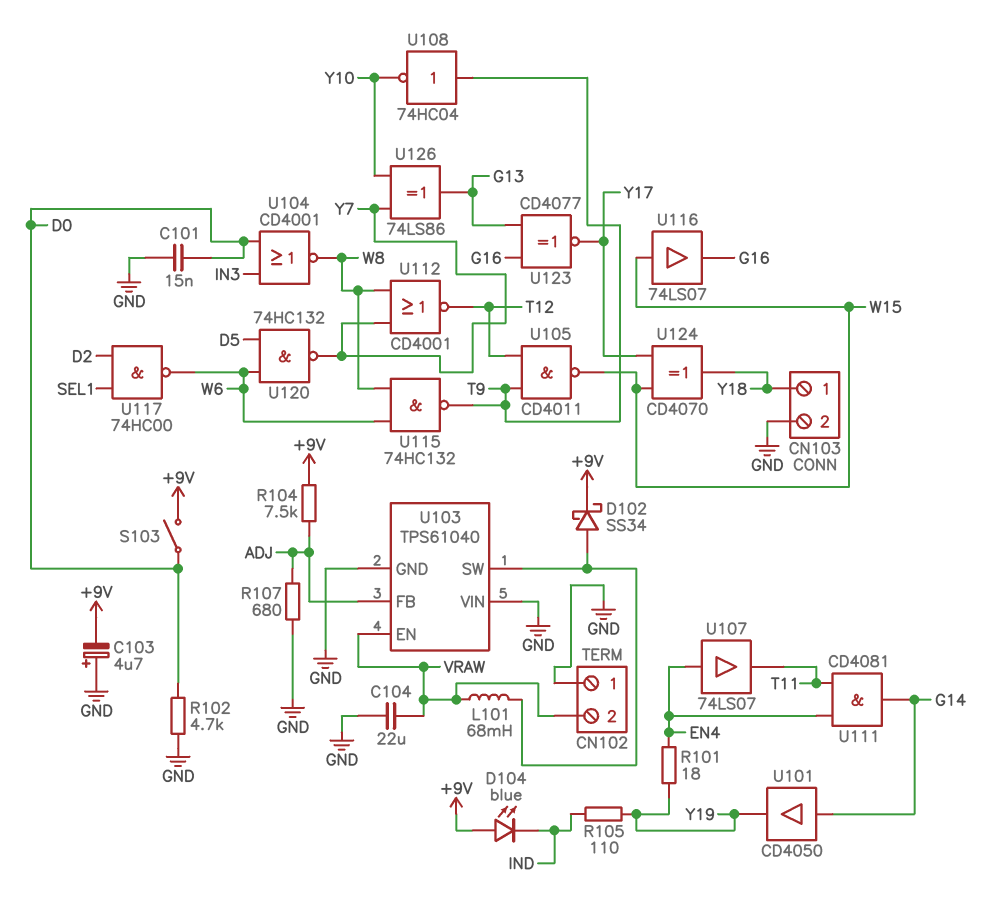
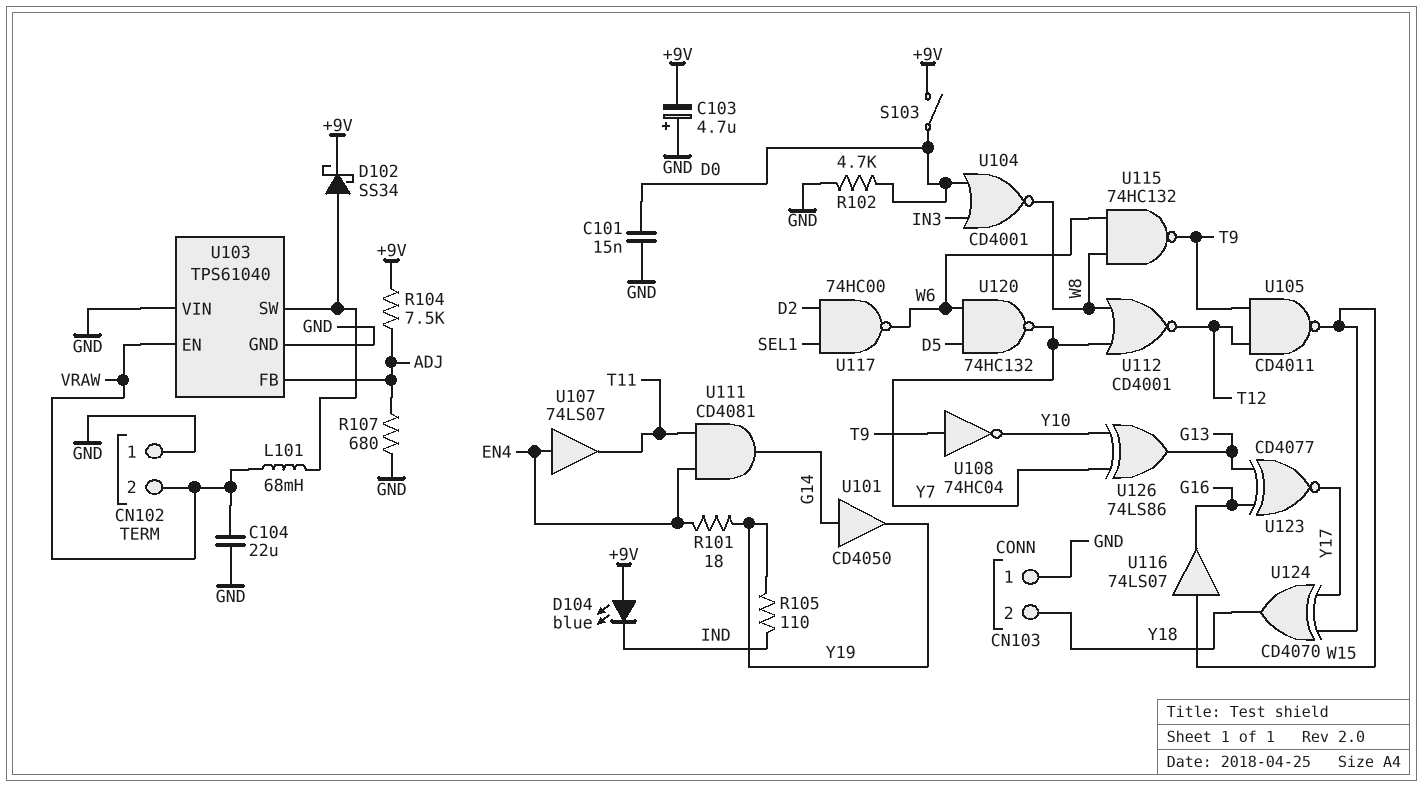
CN103 pin 1: Y18 -> GND
CN103 pin 2: GND -> Y18

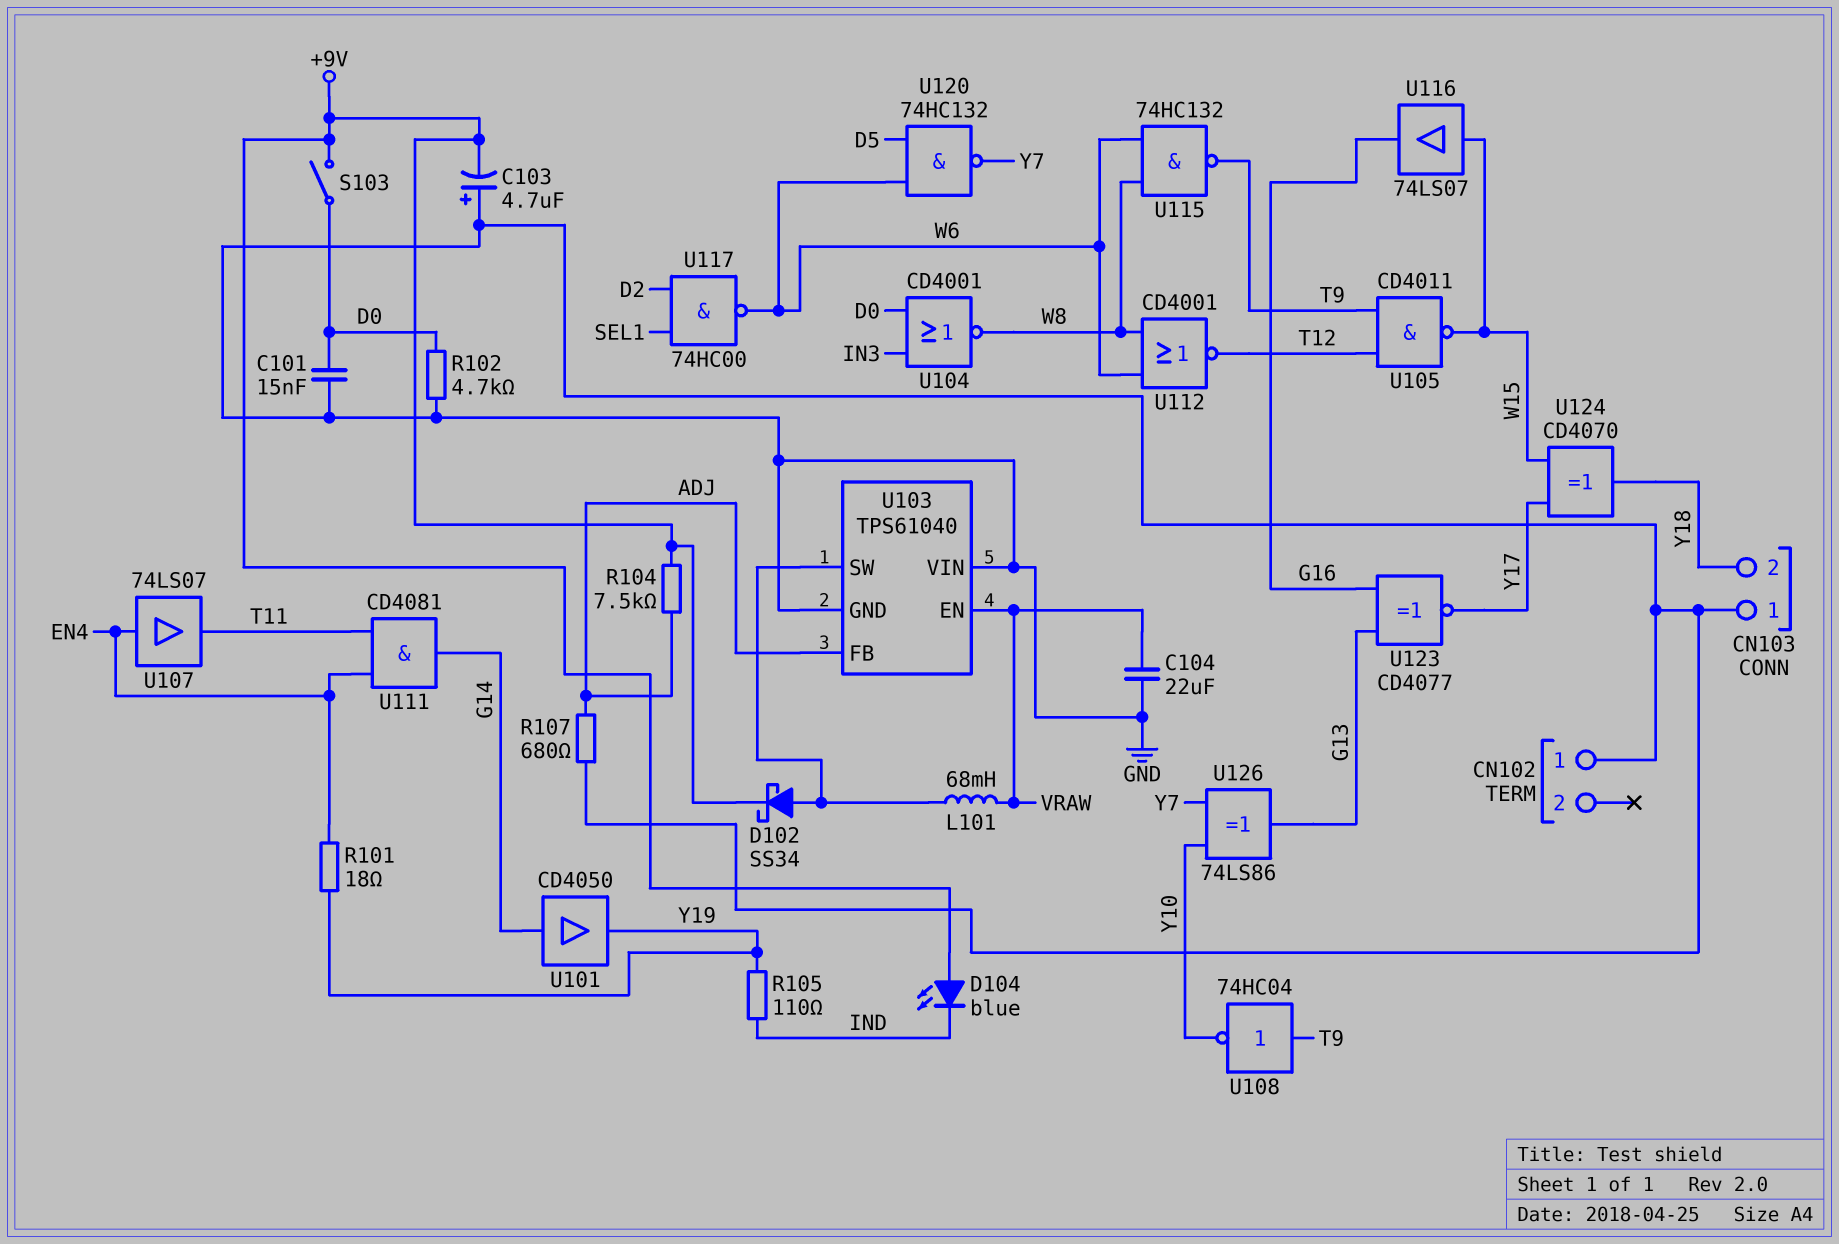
CN102 pin 2: VRAW -> none
U112: NOR CD4001 (in W8, in Y7, out T12) -> NOR CD4001 (in W6, in W8, out T12)

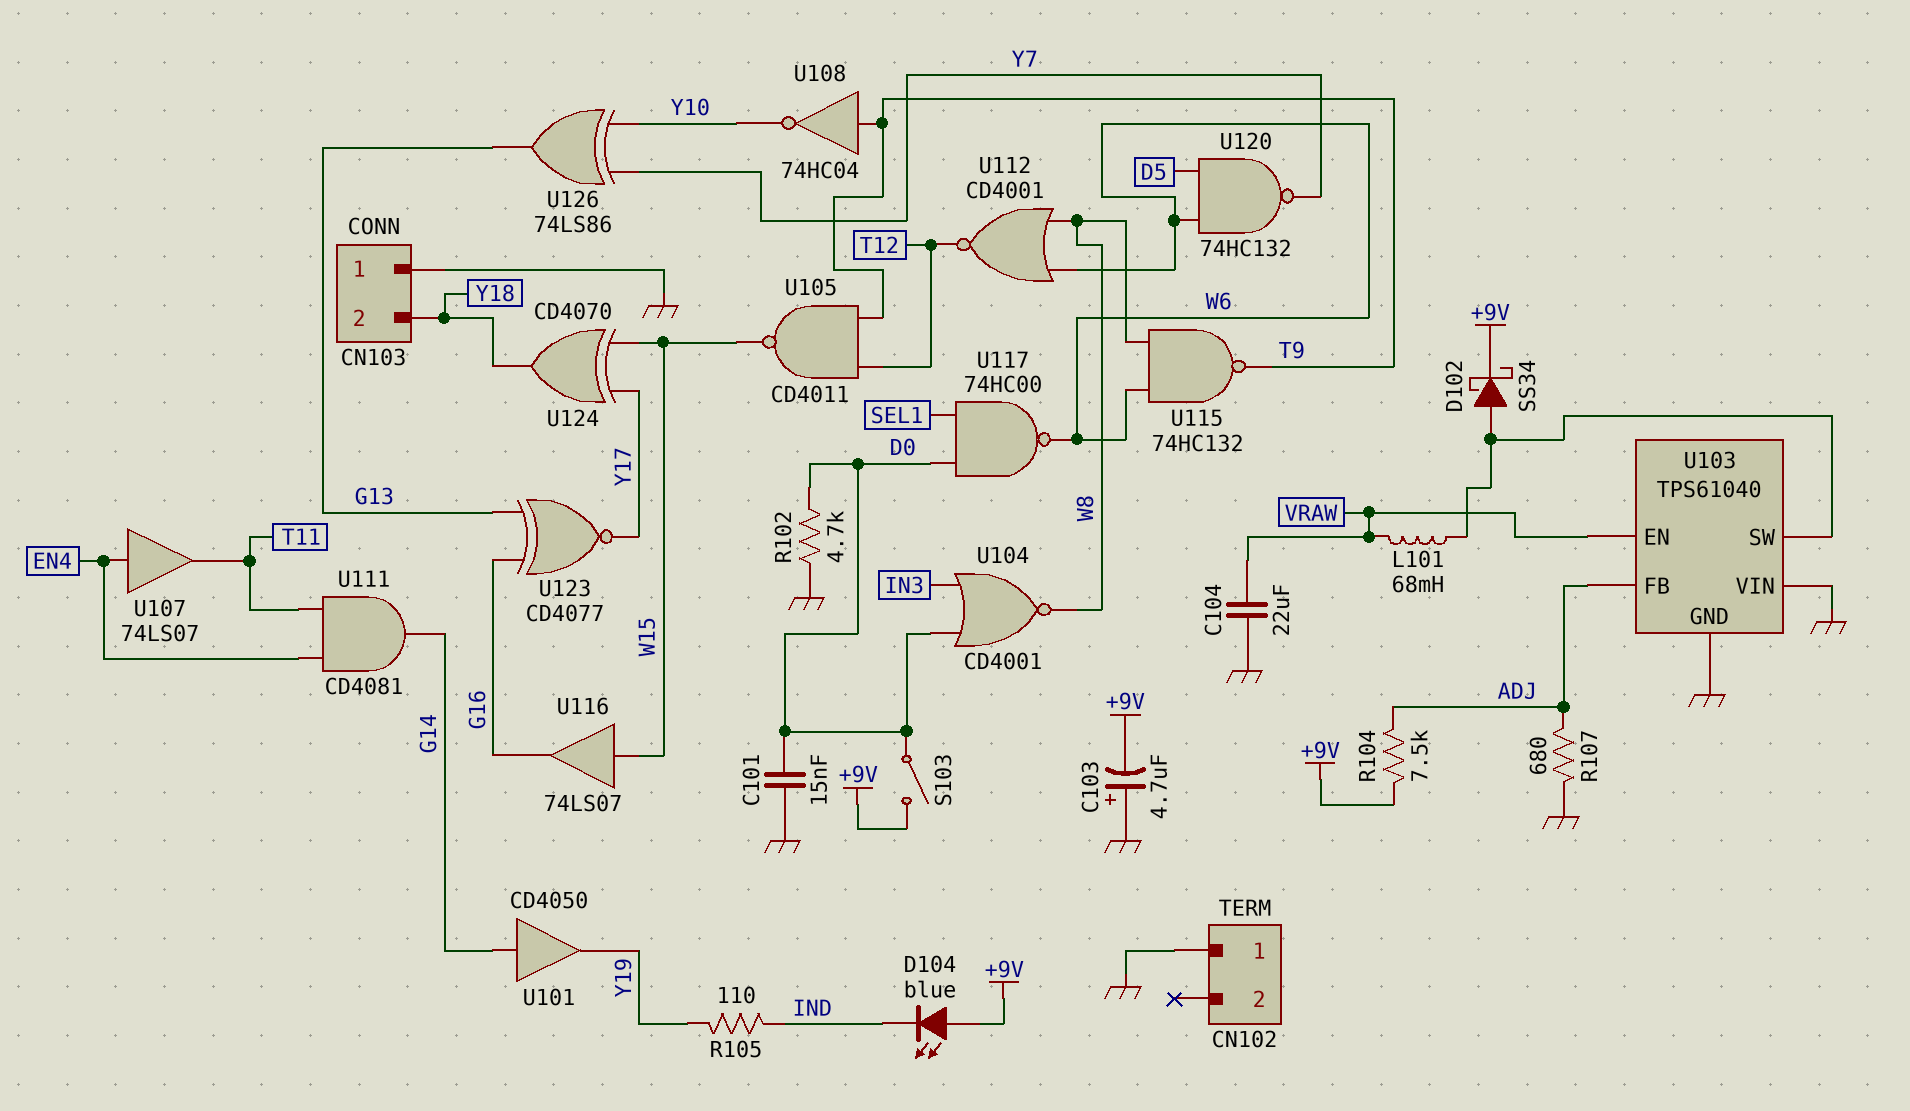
R101: 18 (EN4, Y19) -> none
U117: NAND 74HC00 (in D2, in SEL1, out W6) -> NAND 74HC00 (in D0, in SEL1, out W6)

